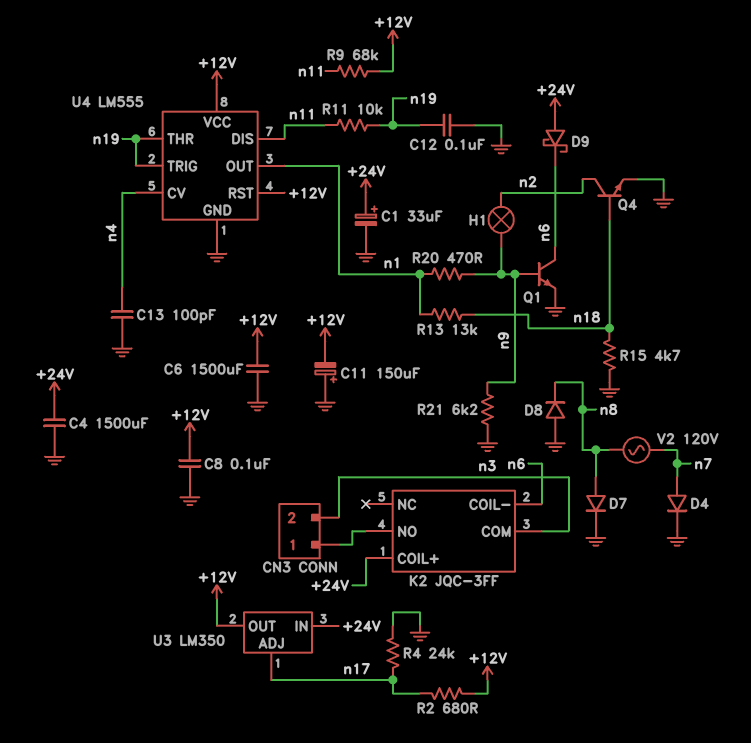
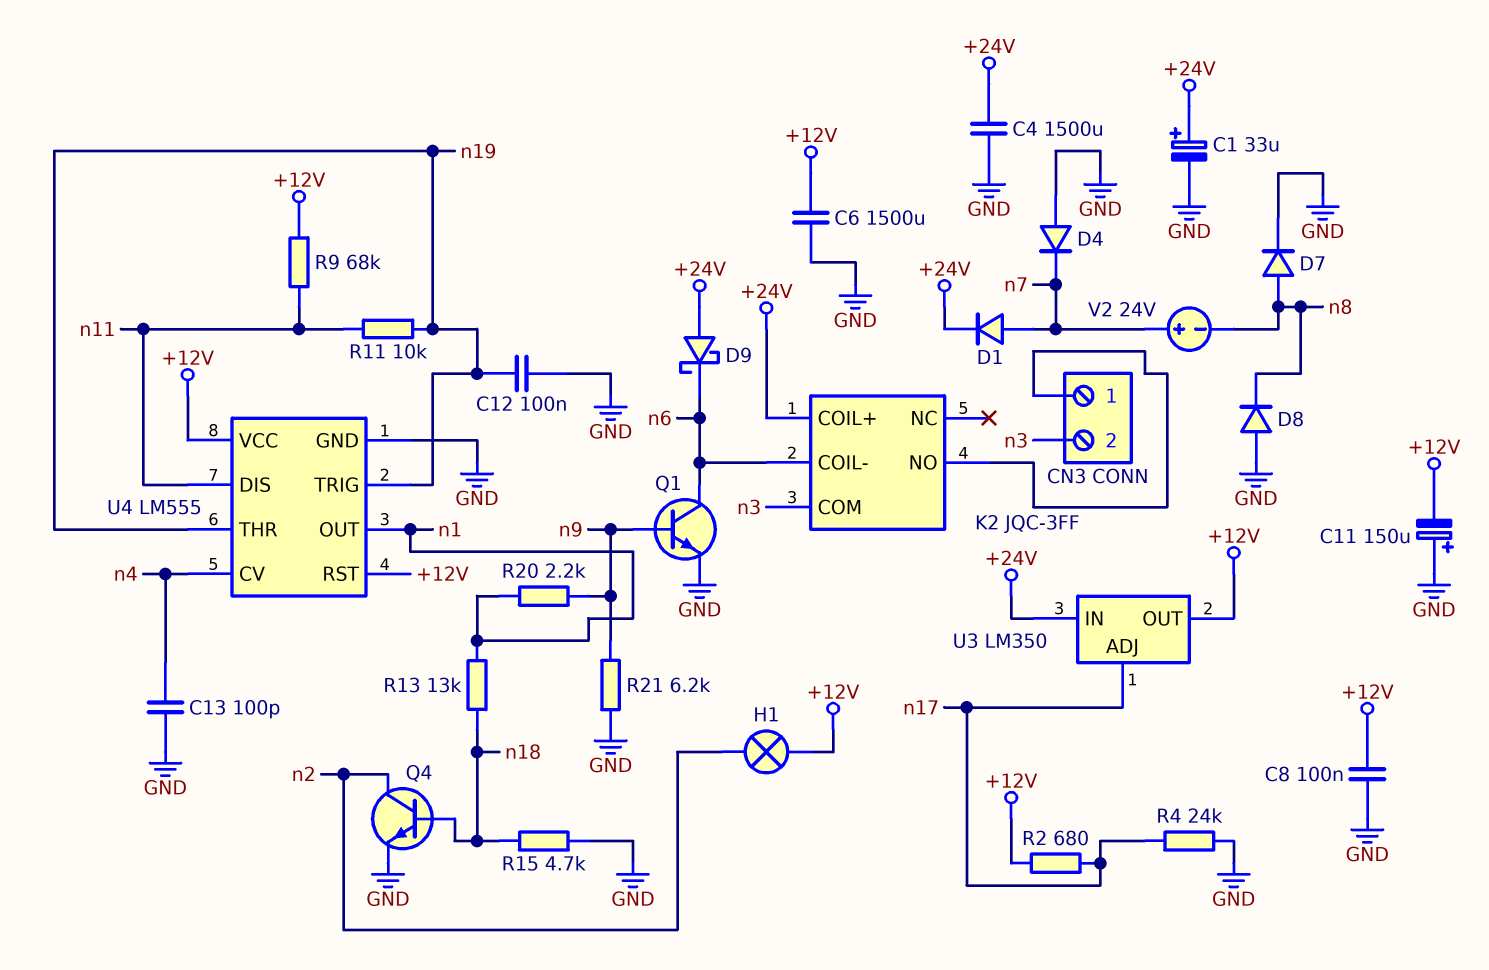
D1: none -> diode (A n7, K +24V)
D4: diode (A n7, K GND) -> diode (A GND, K n7)
H1: lamp (n2, n9) -> lamp (+12V, n2)
R20: 470 (n1, n9) -> 2.2k (n1, n9)
V2: AC 120V (n7, n8) -> 24V (plus n7, minus n8)

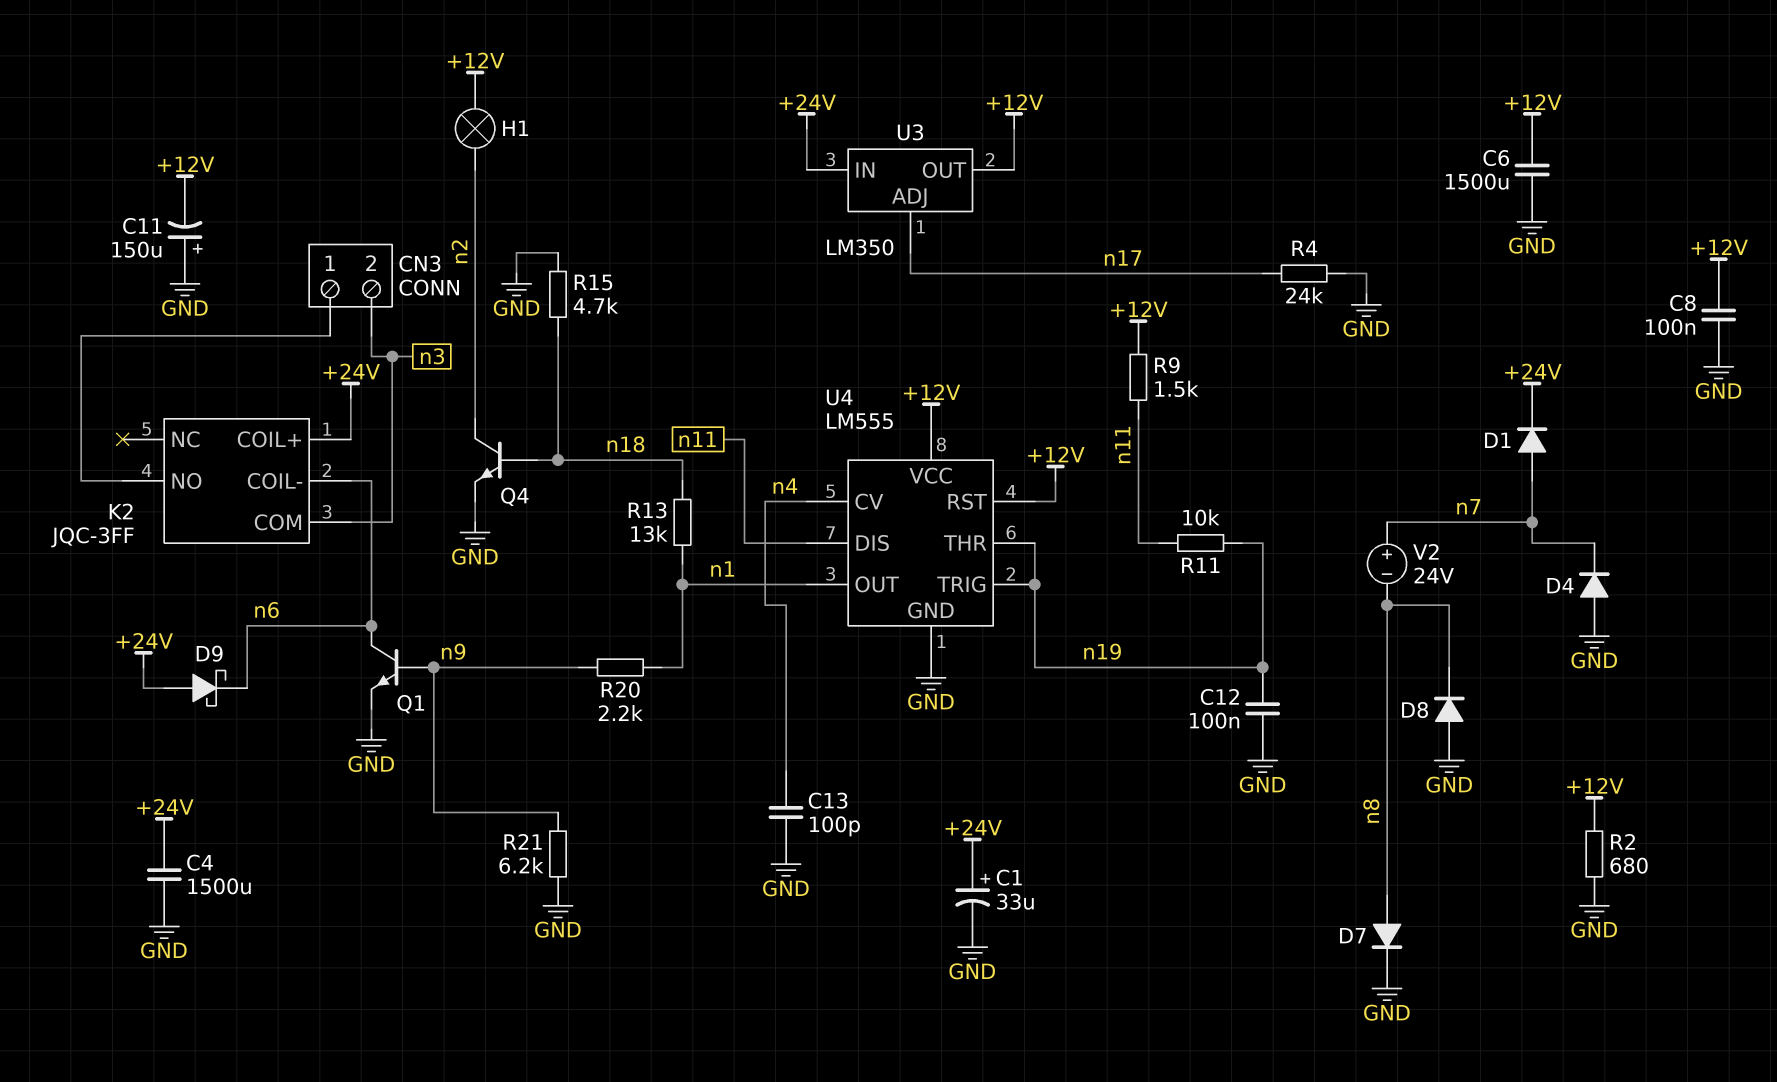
R2: 680 (+12V, n17) -> 680 (+12V, GND)
R9: 68k (+12V, n11) -> 1.5k (+12V, n11)

